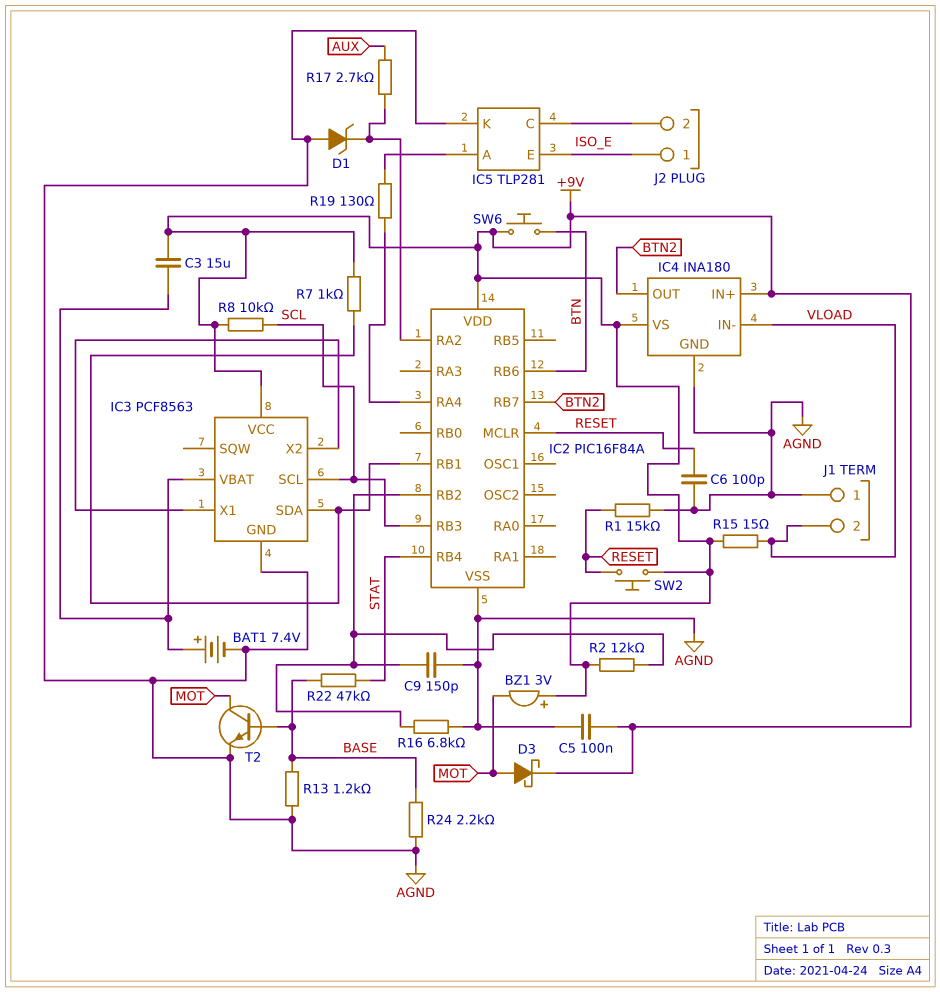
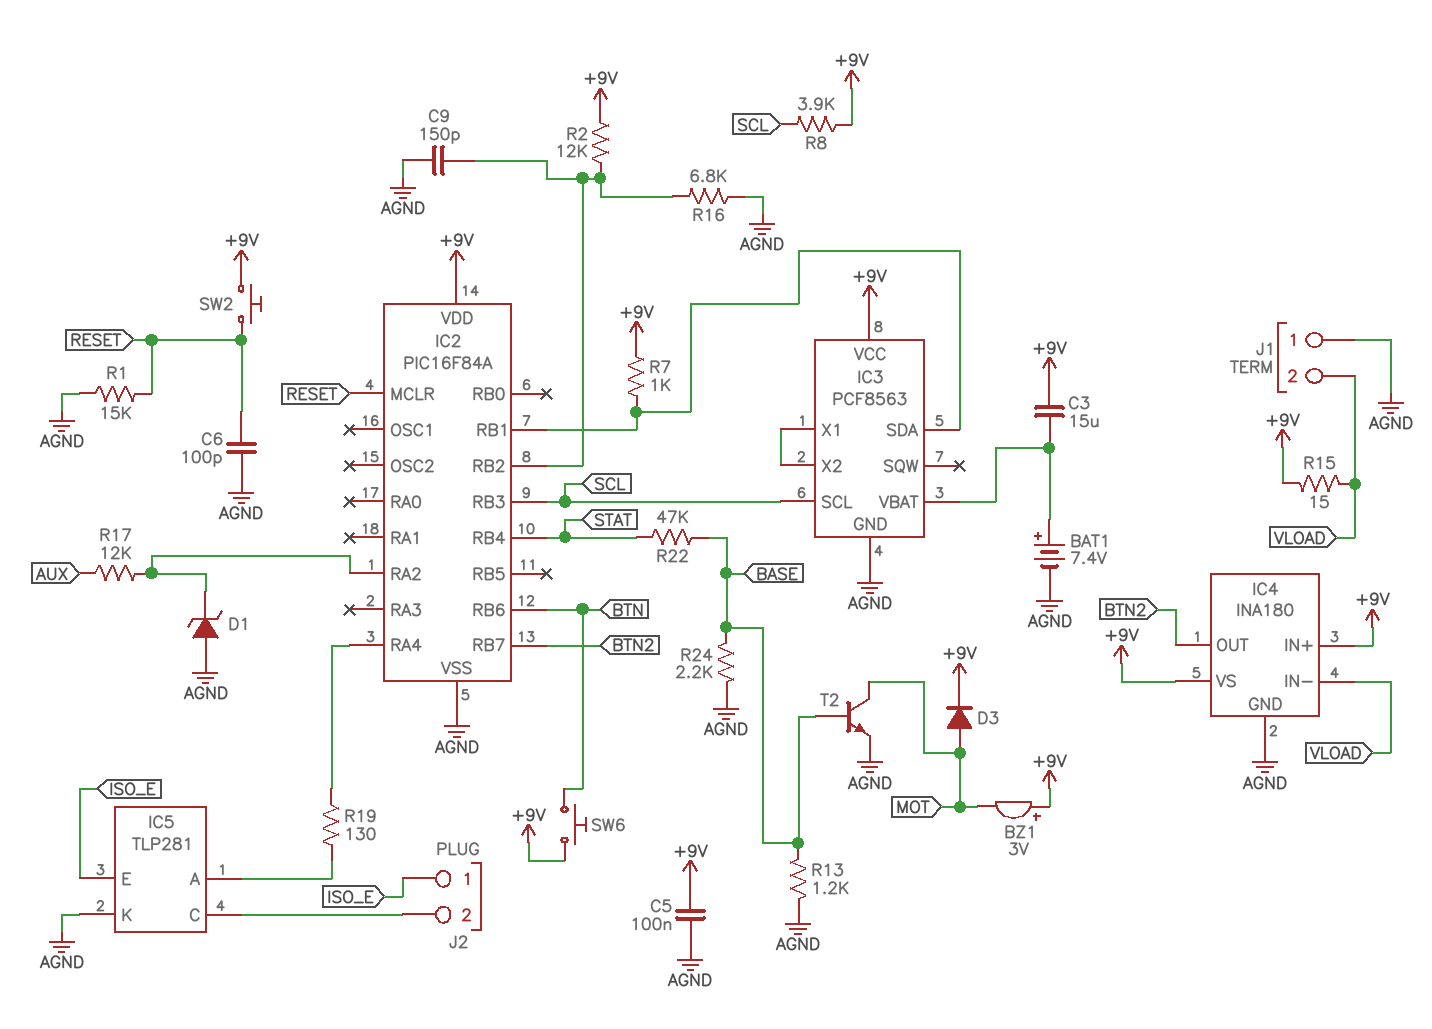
D3: schottky (A MOT, K +9V) -> diode (A MOT, K +9V)
R8: 10k (+9V, SCL) -> 3.9k (+9V, SCL)
R17: 2.7k (AUX, IC2/RA2) -> 12k (AUX, IC2/RA2)

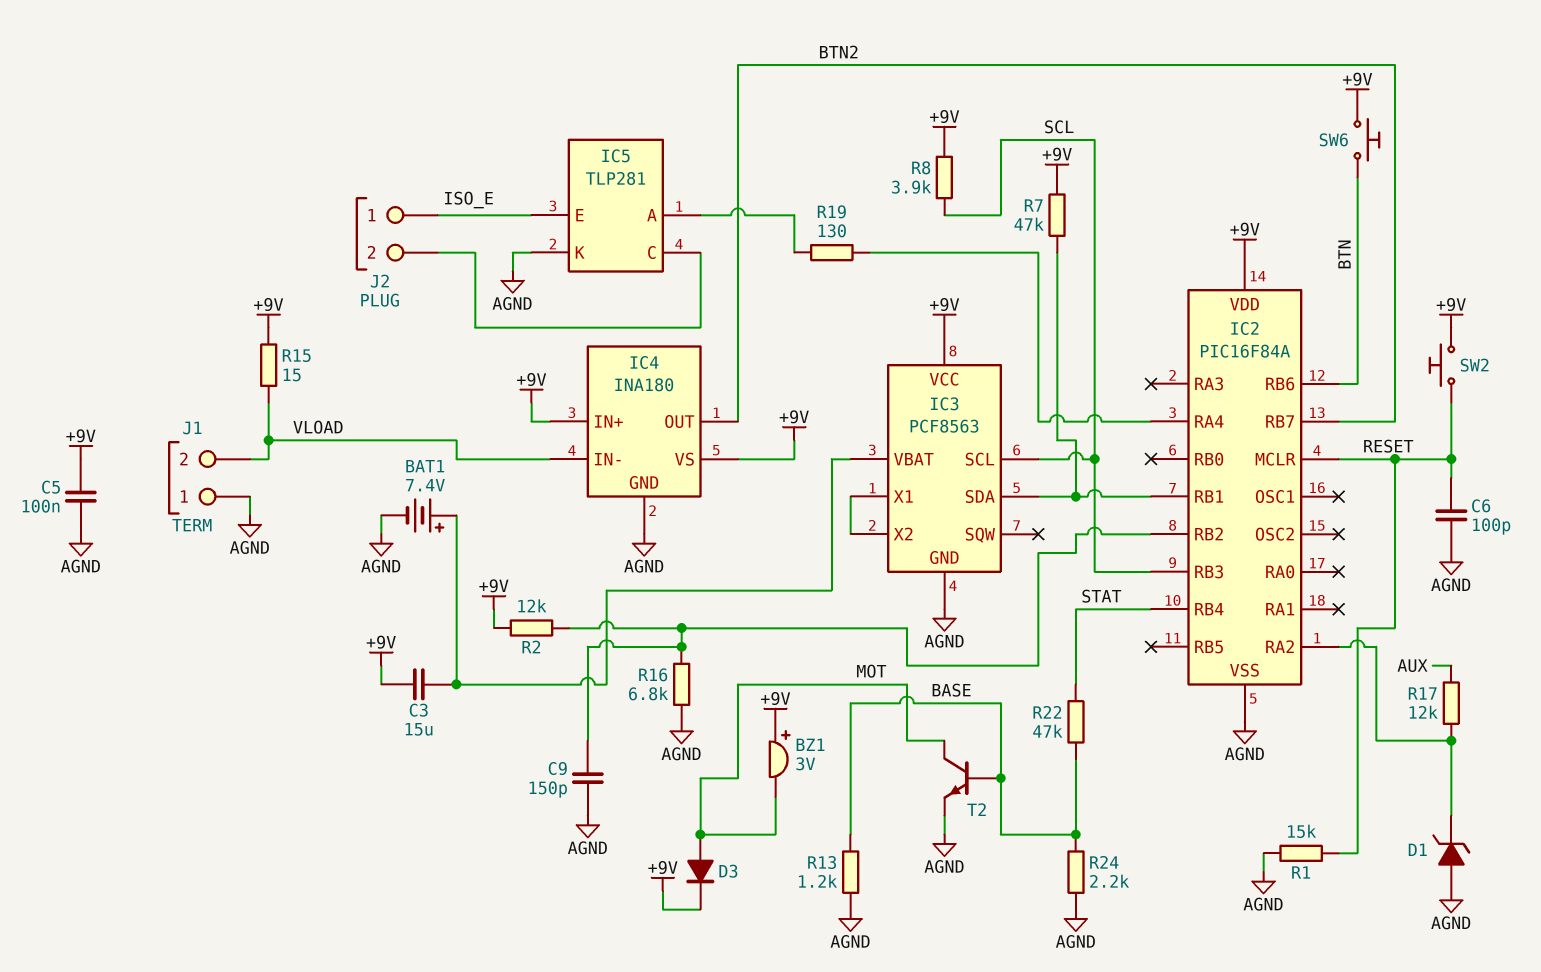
R7: 1k (+9V, IC2/RB1) -> 47k (+9V, IC2/RB1)

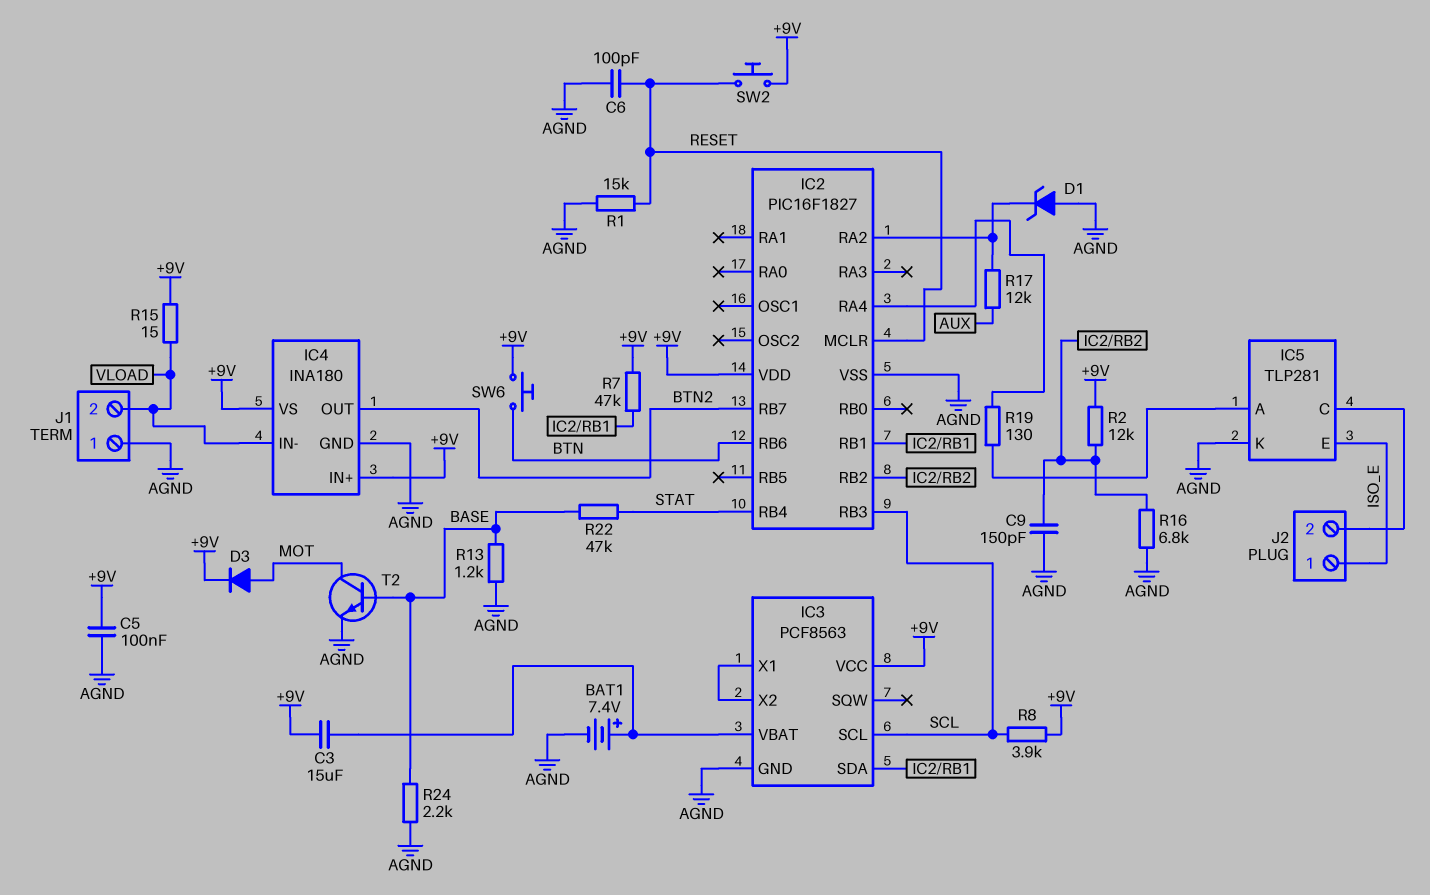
BZ1: buzzer 3V (plus +9V, minus MOT) -> none
IC2: PIC16F84A -> PIC16F1827

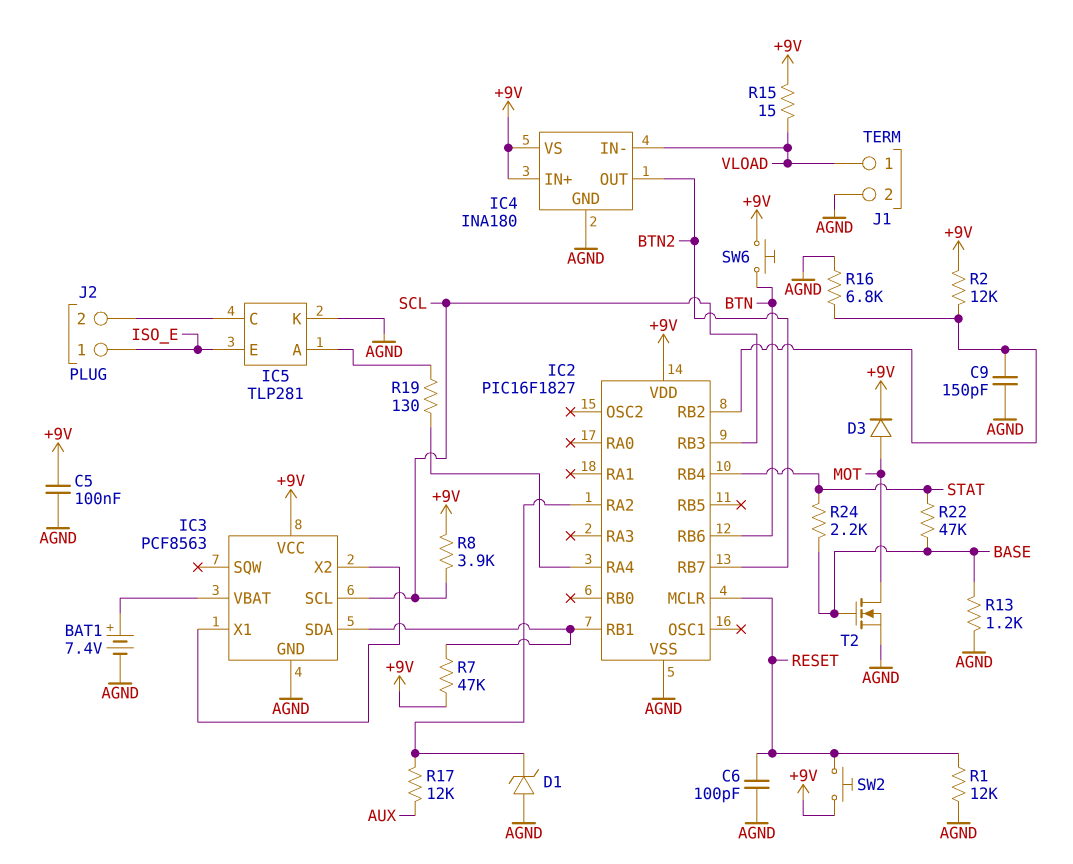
C3: 15uF (+9V, IC3/VBAT) -> none
J1 pin 1: AGND -> VLOAD
J1 pin 2: VLOAD -> AGND
R1: 15k (AGND, RESET) -> 12k (AGND, RESET)
R24: 2.2k (AGND, BASE) -> 2.2k (BASE, STAT)
T2: NPN (B BASE, C MOT, E AGND) -> NMOS (G BASE, D MOT, S AGND)

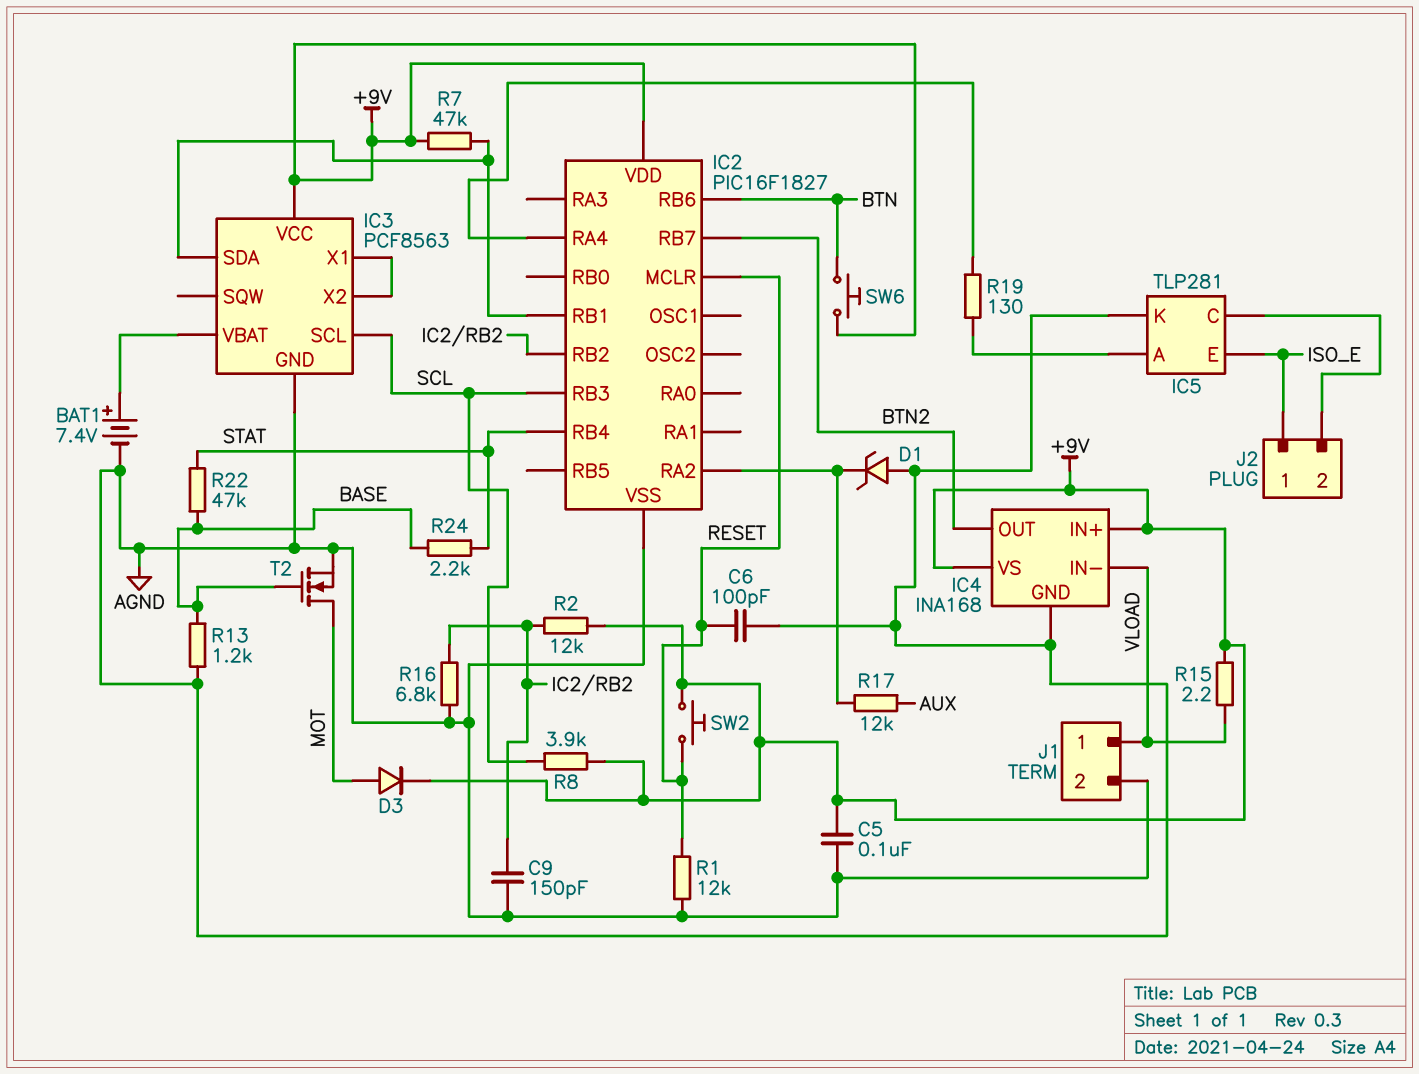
IC4: INA180 -> INA168
R15: 15 (+9V, VLOAD) -> 2.2 (+9V, VLOAD)

